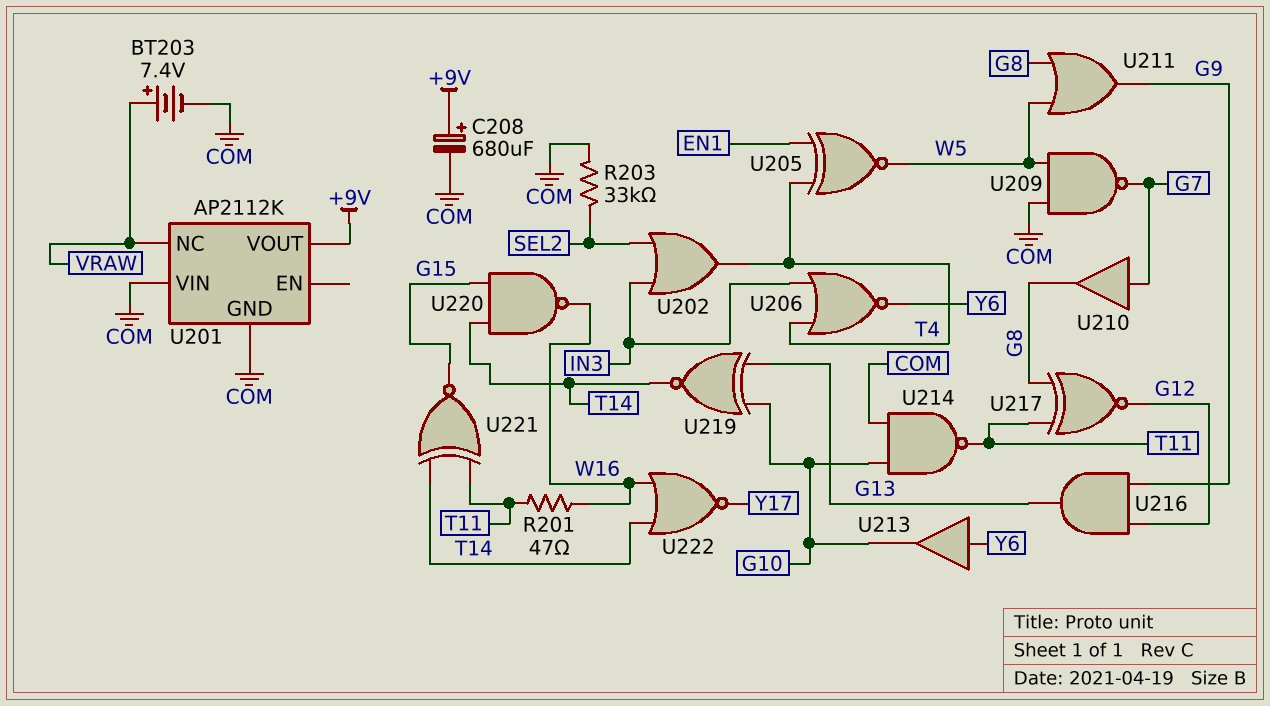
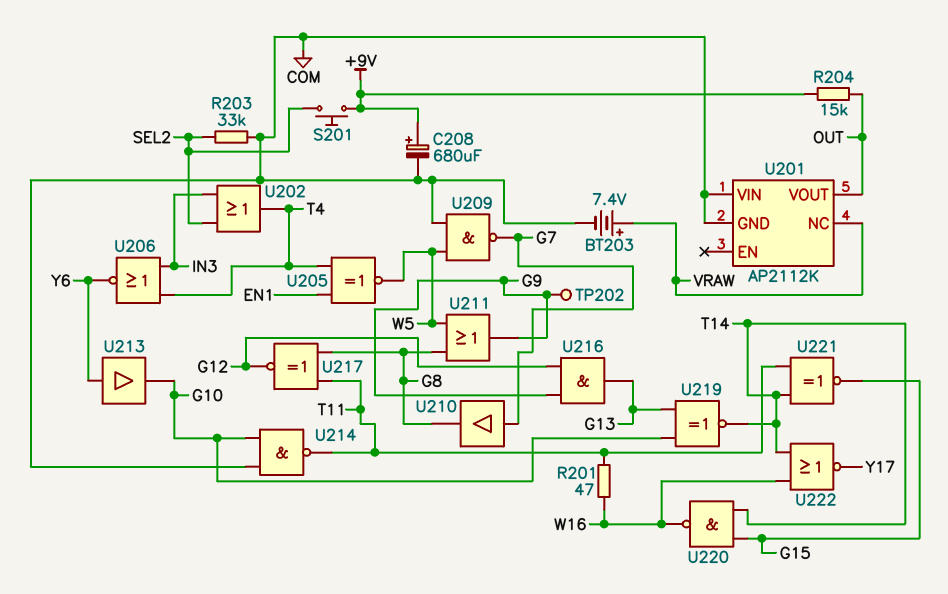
R204: none -> 15k (+9V, OUT)
S201: none -> button (+9V, SEL2)
TP202: none -> test point (G9)
U201 pin VOUT: +9V -> OUT

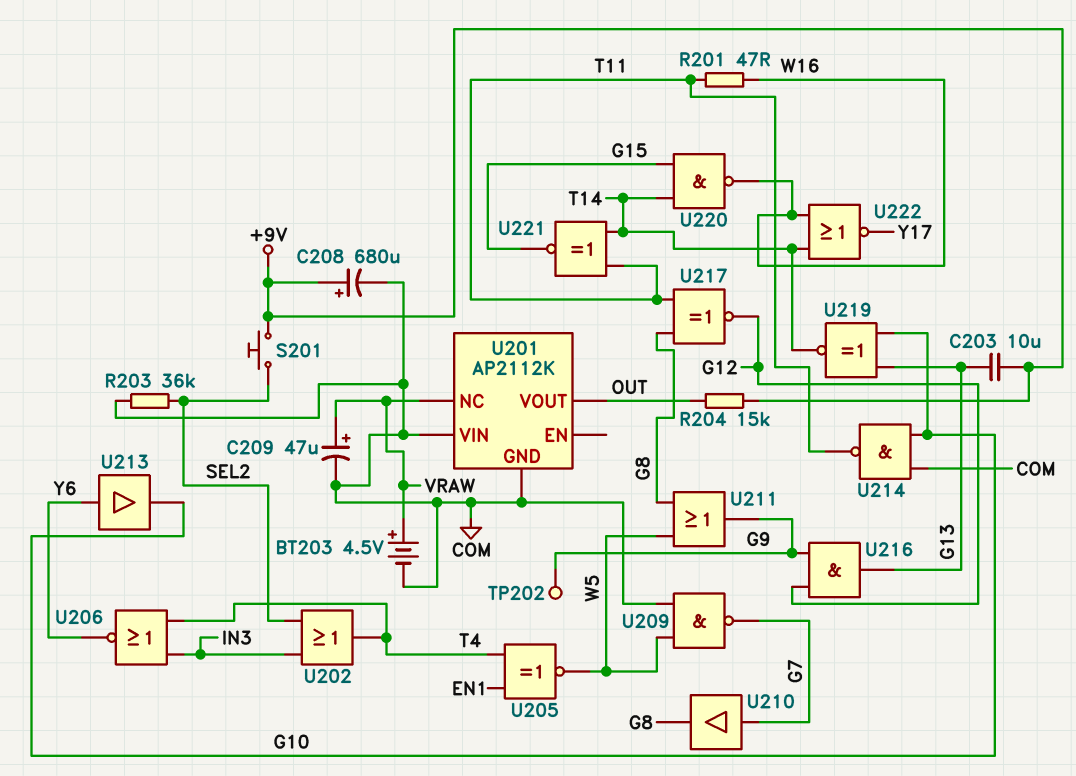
BT203: 7.4V (plus VRAW, minus COM) -> 4.5V (plus VRAW, minus COM)
C203: none -> 10uF (+9V, G13)
C209: none -> 47uF (plus VRAW, minus COM)
R203: 33k (COM, SEL2) -> 36k (COM, SEL2)

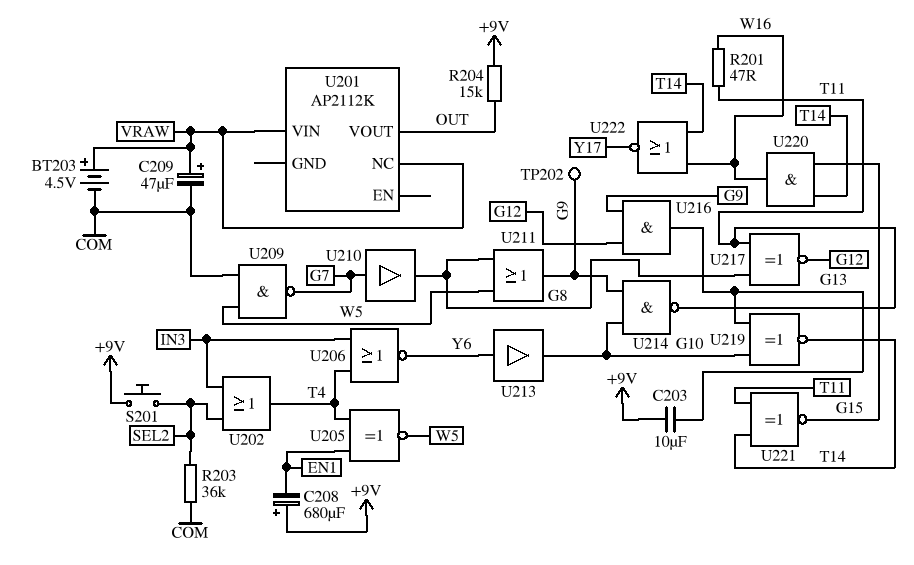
C208: 680uF (plus +9V, minus COM) -> 680uF (plus +9V, minus EN1)
U201 pin GND: COM -> none
U201 pin VIN: COM -> VRAW
U214: NAND (in COM, in G10, out T11) -> NAND (in G9, in G10, out T11)
U220: NAND (in G15, in T14, out W16) -> AND (in G15, in T14, out W16)

